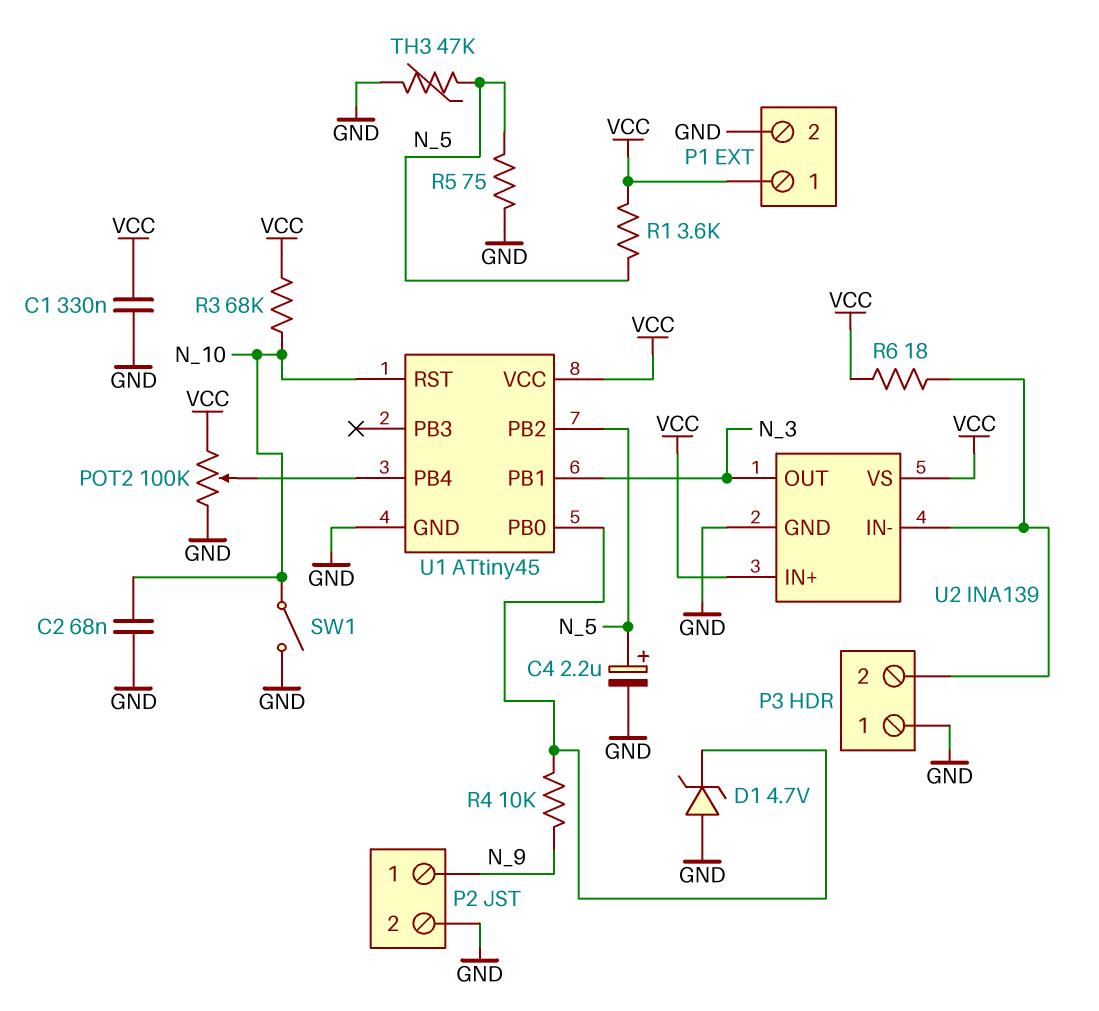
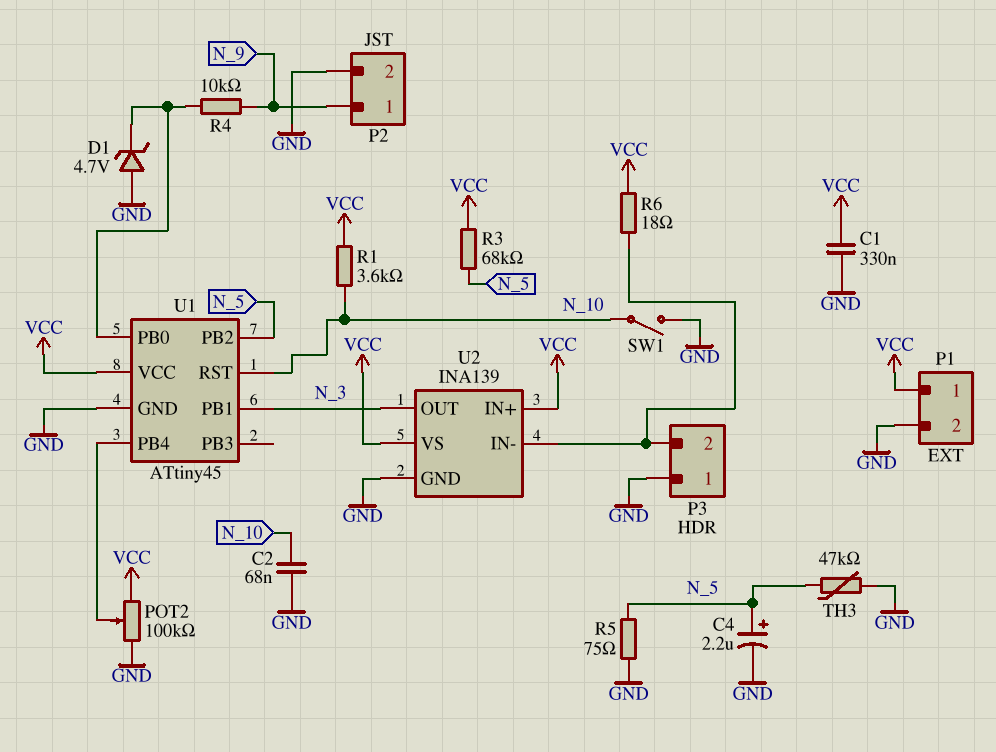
R1: 3.6k (N_5, VCC) -> 3.6k (N_10, VCC)
R3: 68k (N_10, VCC) -> 68k (N_5, VCC)

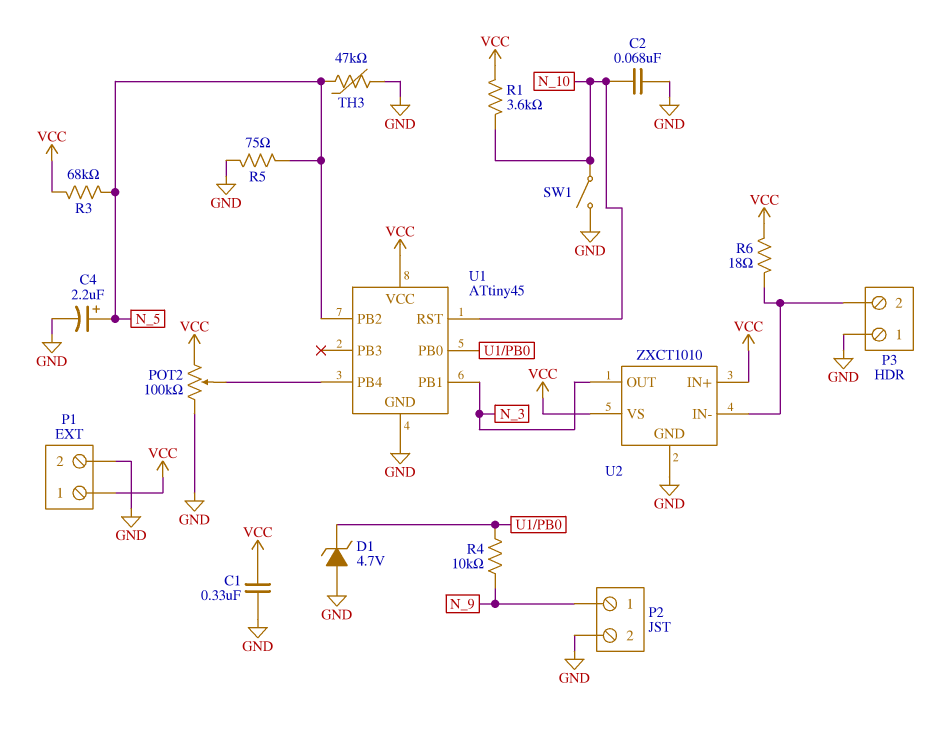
U2: INA139 -> ZXCT1010

